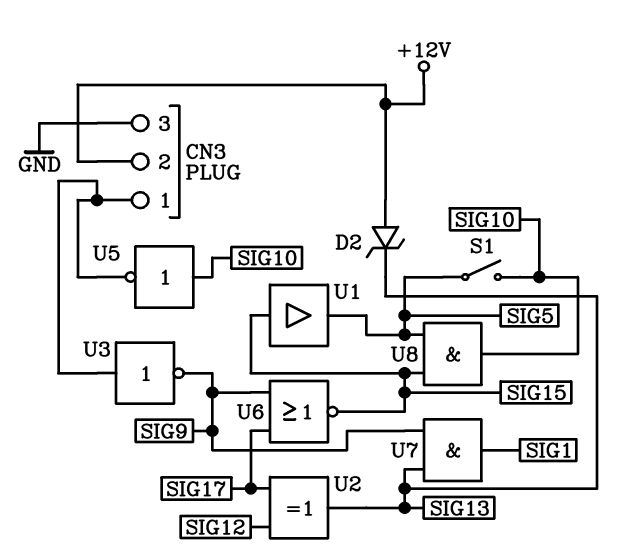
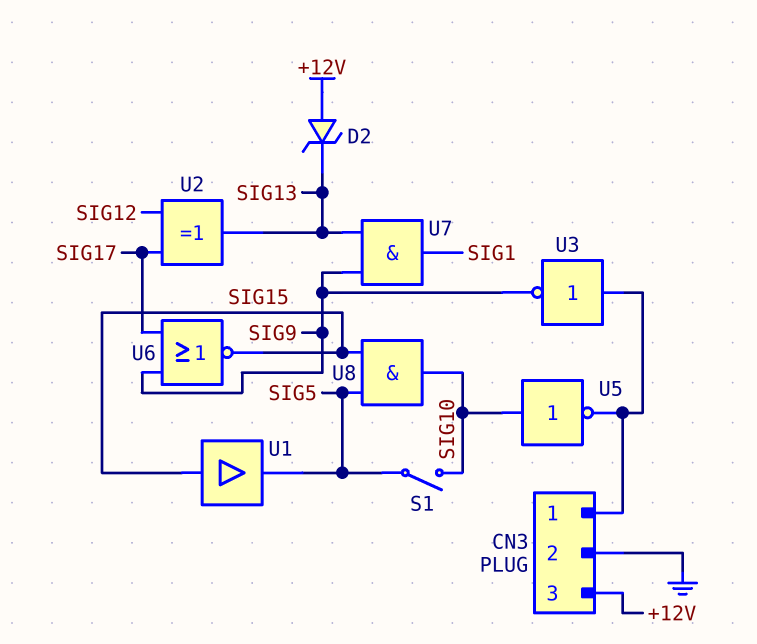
CN3 pin 2: +12V -> GND
CN3 pin 3: GND -> +12V

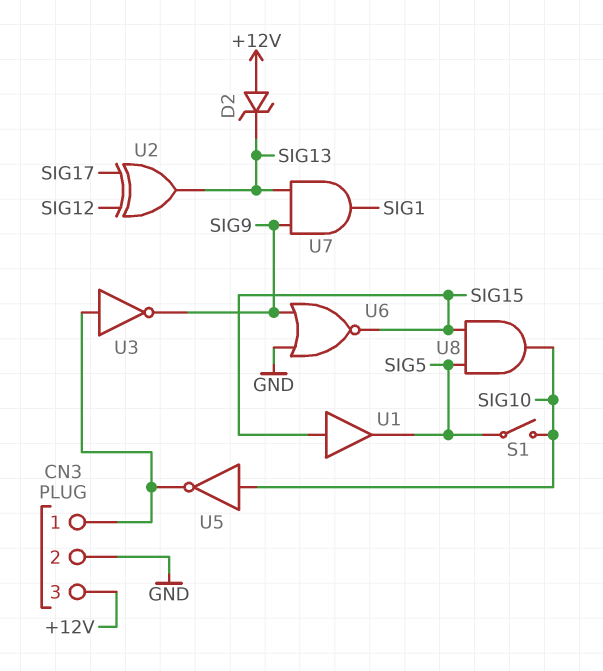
U6: NOR (in SIG9, in SIG17, out SIG15) -> NOR (in GND, in SIG9, out SIG15)

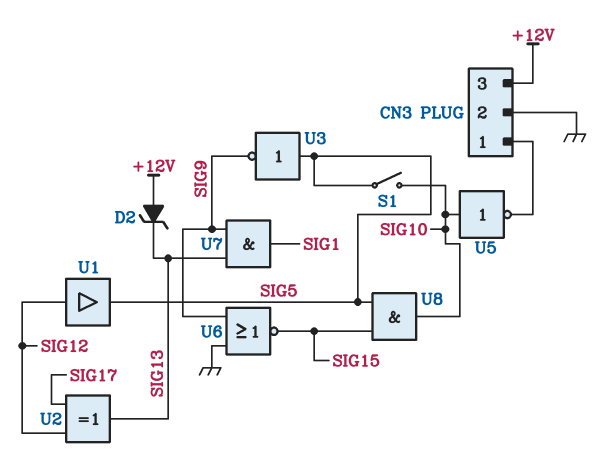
U1: buffer (in SIG15, out SIG5) -> buffer (in SIG12, out SIG5)
U3: NOT (in CN3/1, out SIG9) -> NOT (in SIG5, out SIG9)

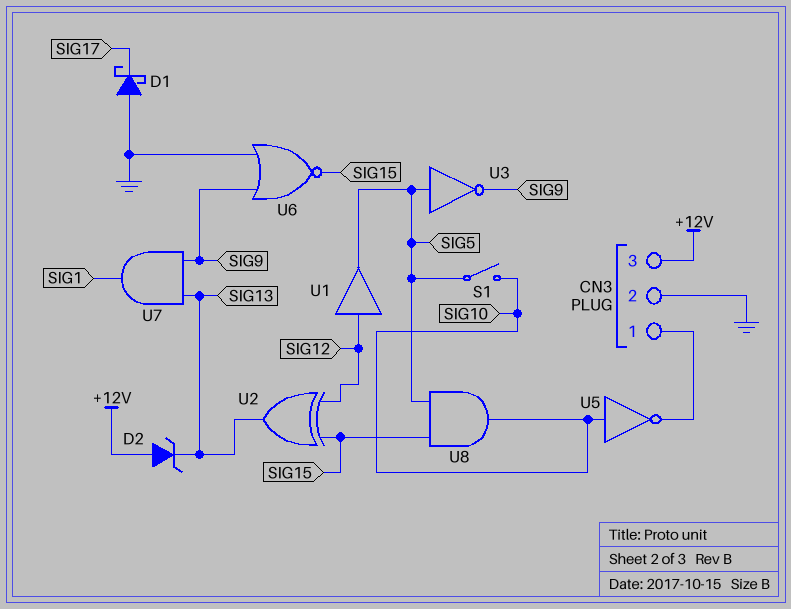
D1: none -> schottky (A GND, K SIG17)
U2: XOR (in SIG12, in SIG17, out SIG13) -> XOR (in SIG12, in SIG15, out SIG13)

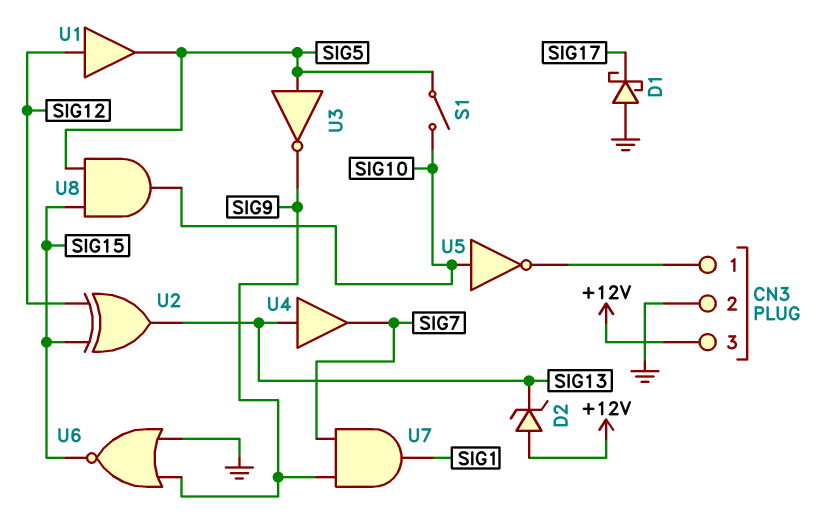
U4: none -> buffer (in SIG13, out SIG7)
U7: AND (in SIG9, in SIG13, out SIG1) -> AND (in SIG7, in SIG9, out SIG1)

